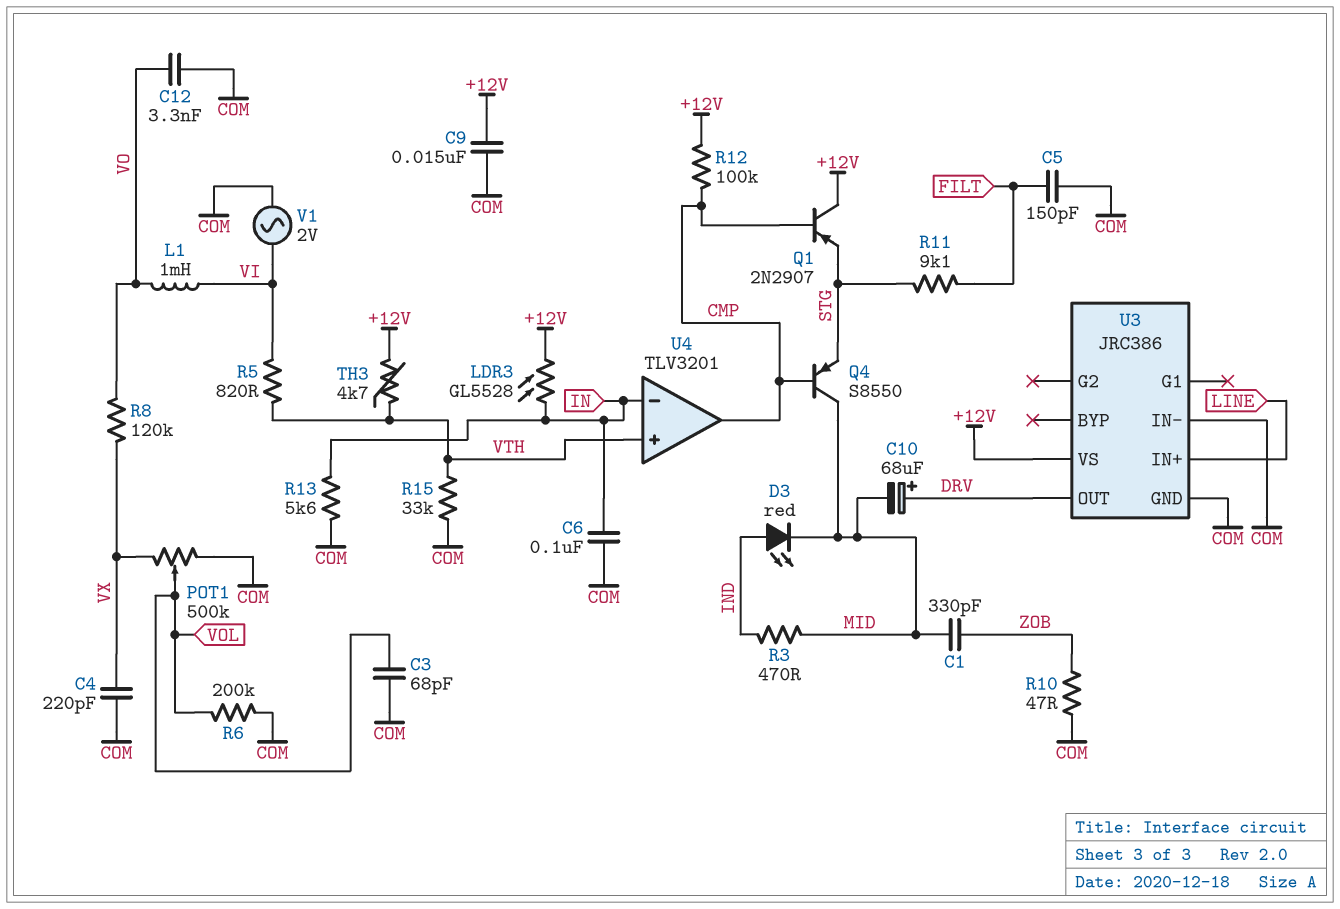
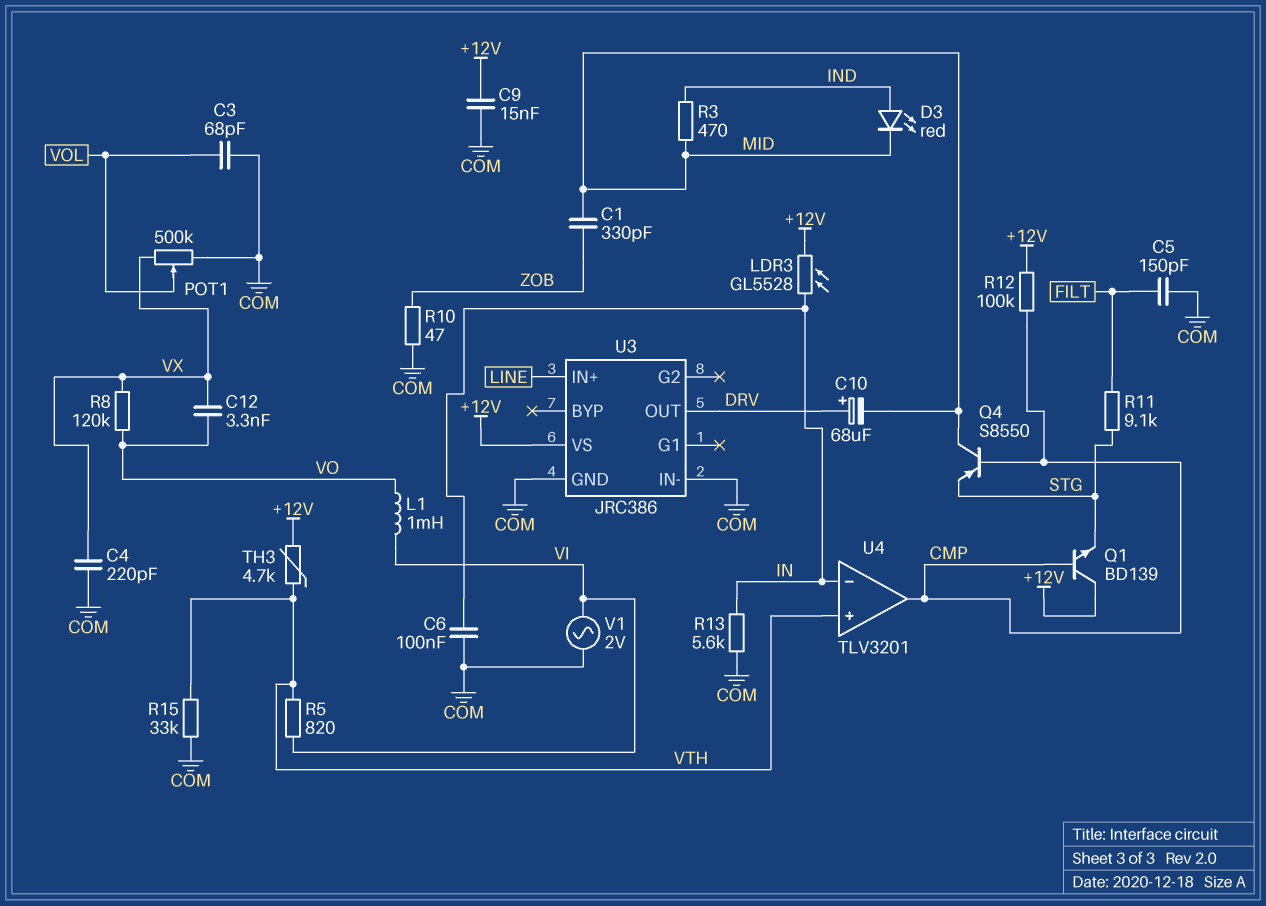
C12: 3.3nF (COM, VO) -> 3.3nF (VO, VX)
Q1: PNP 2N2907 (B CMP, C +12V, E STG) -> NPN BD139 (B CMP, C +12V, E STG)
R6: 200k (COM, VOL) -> none

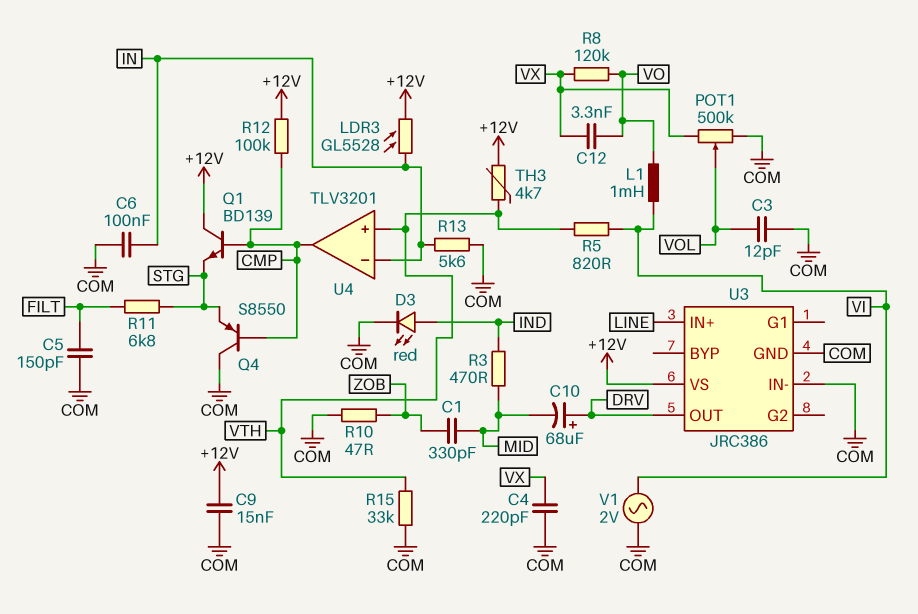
C3: 68pF (COM, VOL) -> 12pF (COM, VOL)
D3: LED red (A IND, K MID) -> LED red (A IND, K COM)
Q4: PNP S8550 (B CMP, C MID, E STG) -> PNP S8550 (B CMP, C COM, E STG)
R11: 9.1k (FILT, STG) -> 6.8k (FILT, STG)

